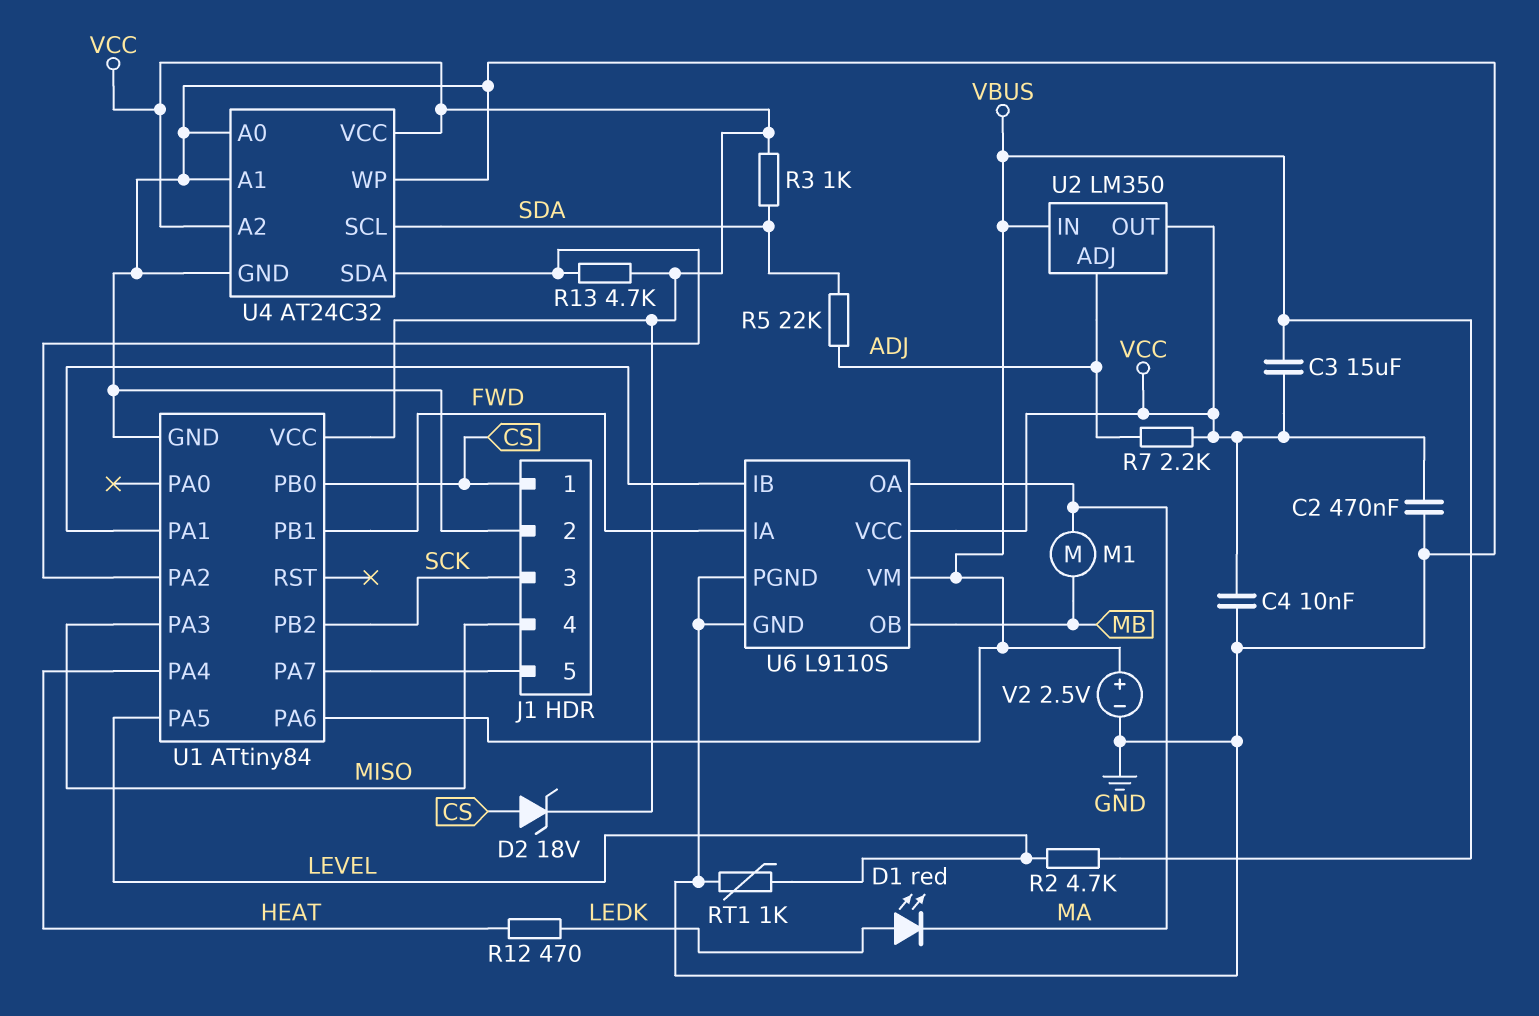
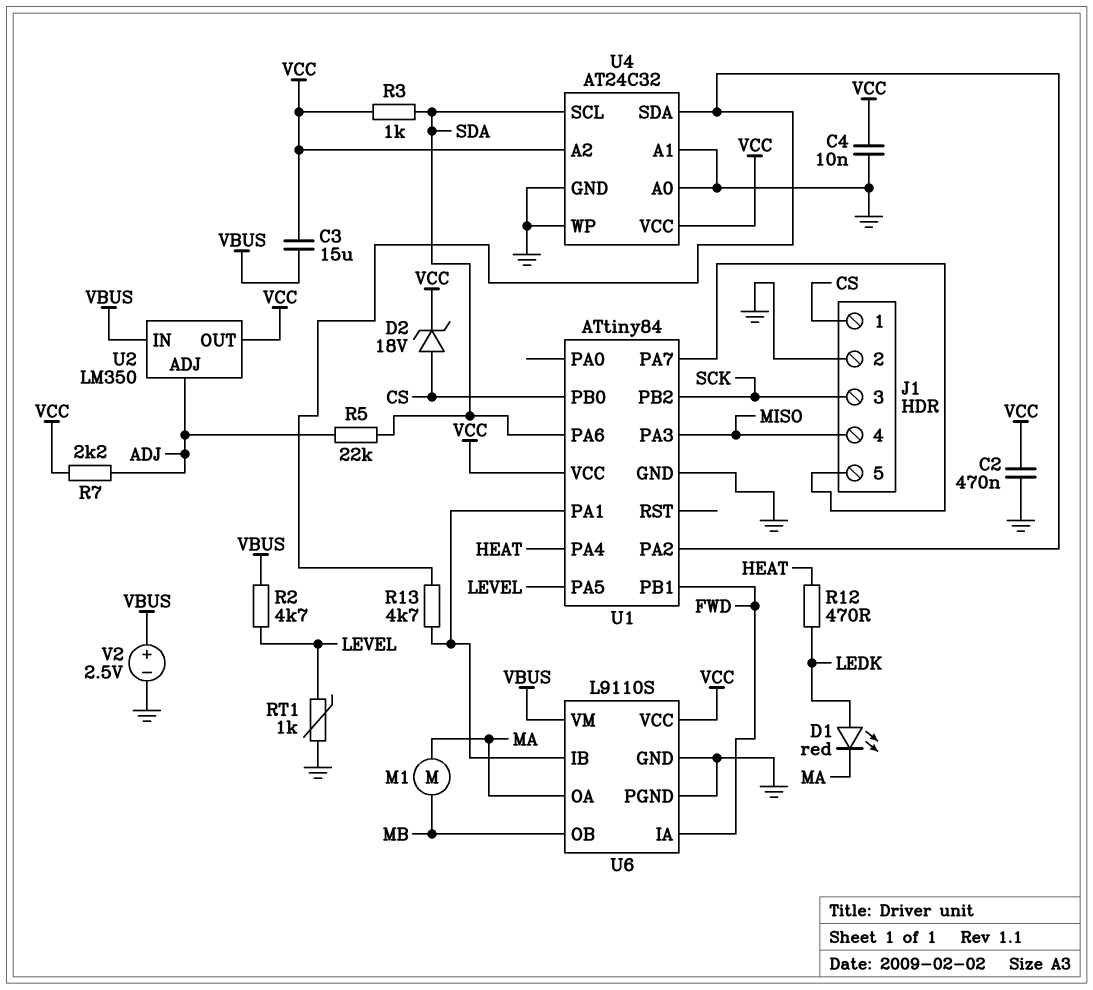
R13: 4.7k (U1/PA2, VCC) -> 4.7k (U1/PA1, U1/PA2)
U1 pin PA6: VBUS -> SDA

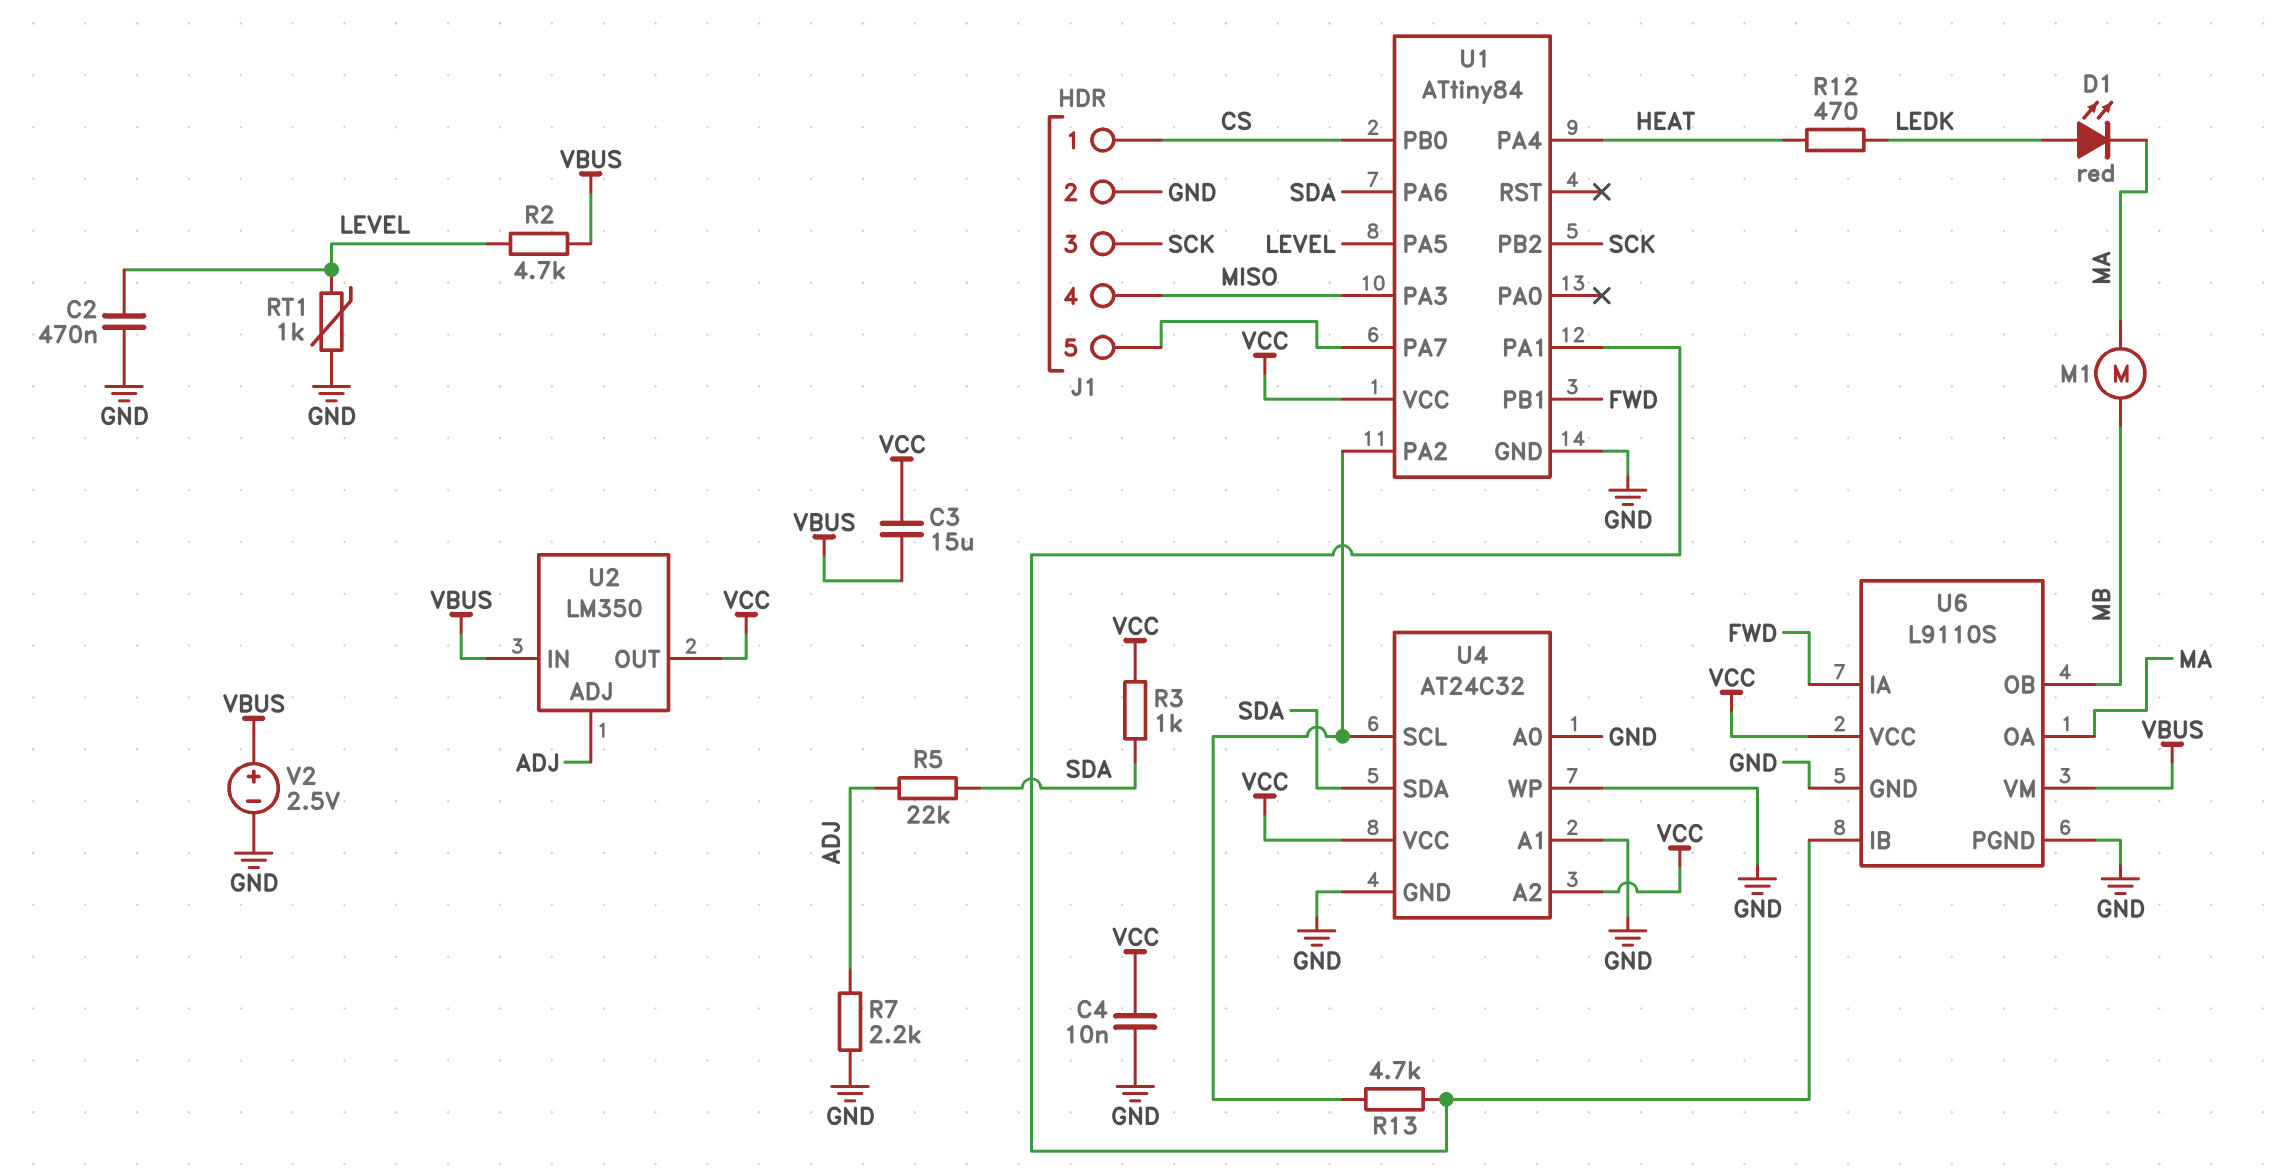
C2: 470nF (GND, VCC) -> 470nF (GND, LEVEL)
D2: zener 18V (A CS, K VCC) -> none
R7: 2.2k (ADJ, VCC) -> 2.2k (ADJ, GND)
U4 pin SCL: SDA -> U1/PA2
U4 pin SDA: U1/PA2 -> SDA

